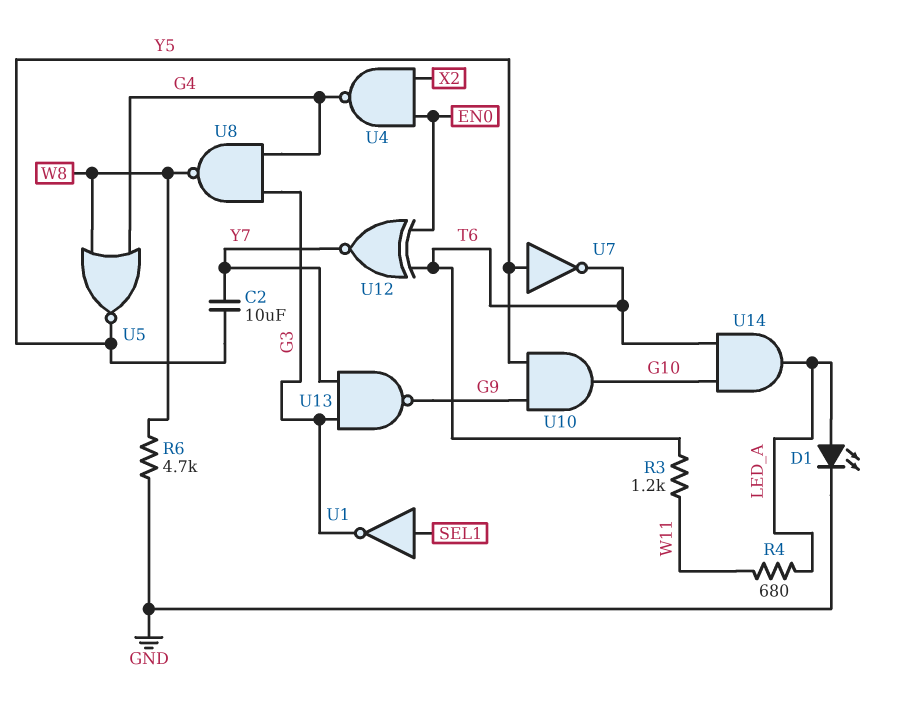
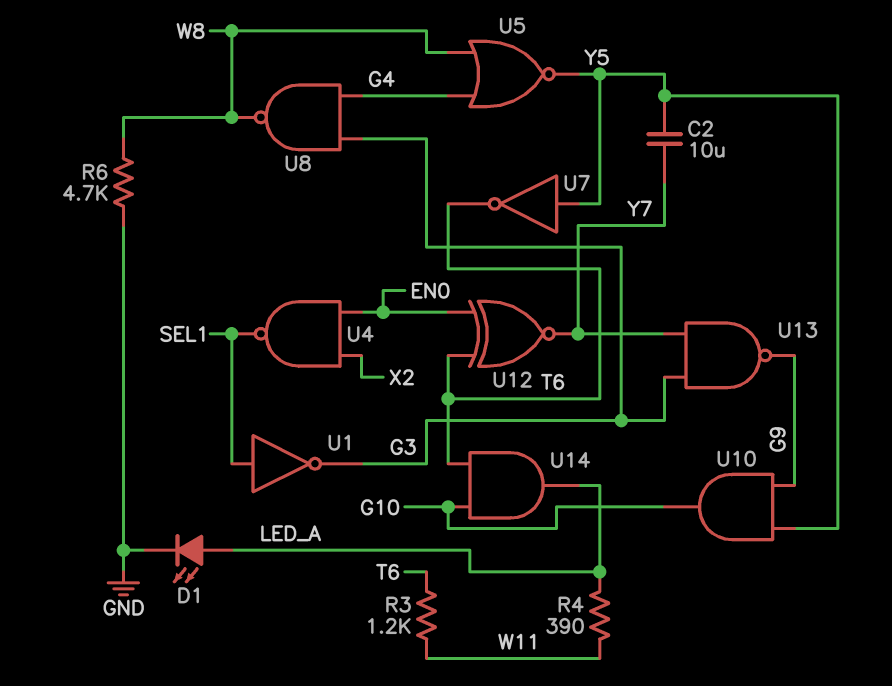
R4: 680 (LED_A, W11) -> 390 (LED_A, W11)
U4: NAND (in EN0, in X2, out G4) -> NAND (in EN0, in X2, out SEL1)

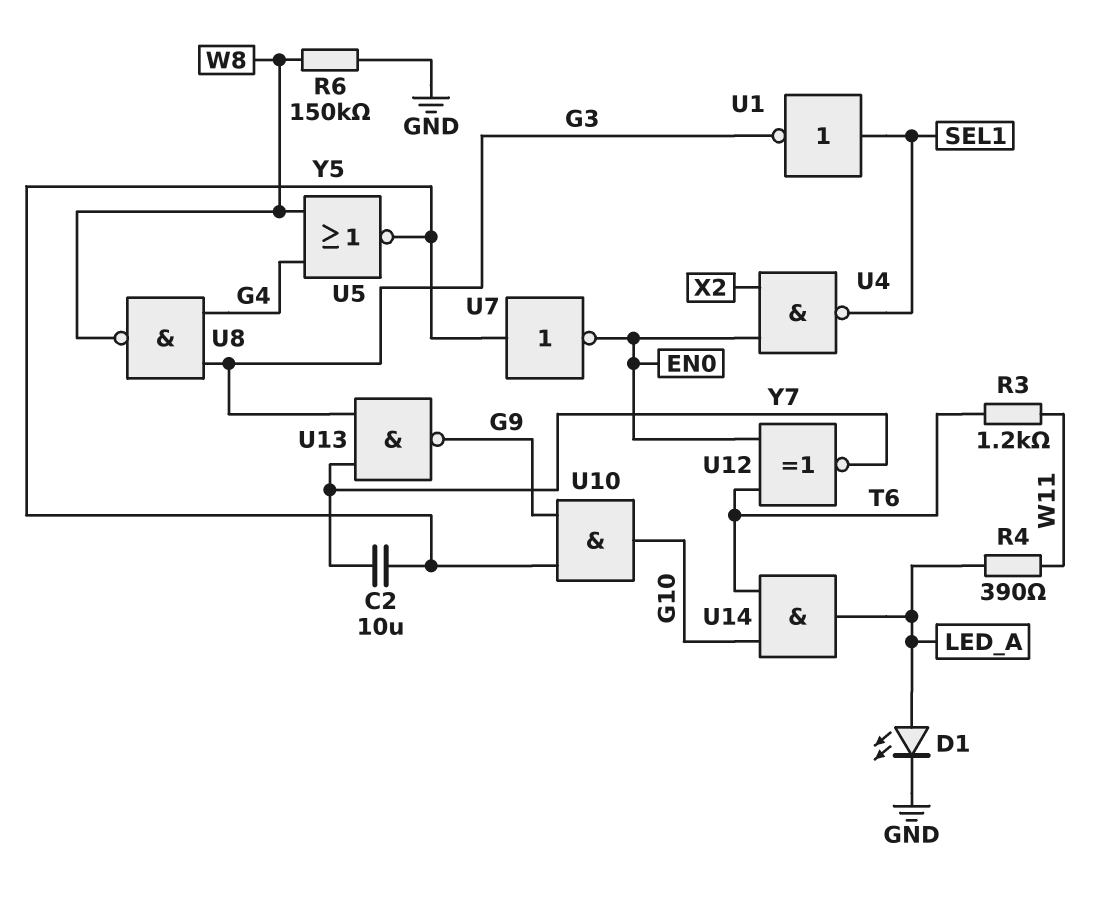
R6: 4.7k (GND, W8) -> 150k (GND, W8)
U7: NOT (in Y5, out T6) -> NOT (in Y5, out EN0)

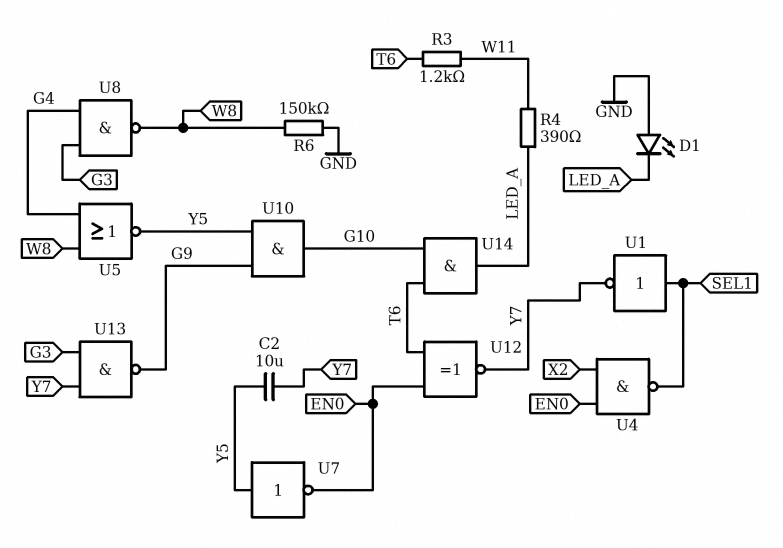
D1: LED (A LED_A, K GND) -> LED (A GND, K LED_A)
U1: NOT (in SEL1, out G3) -> NOT (in SEL1, out Y7)

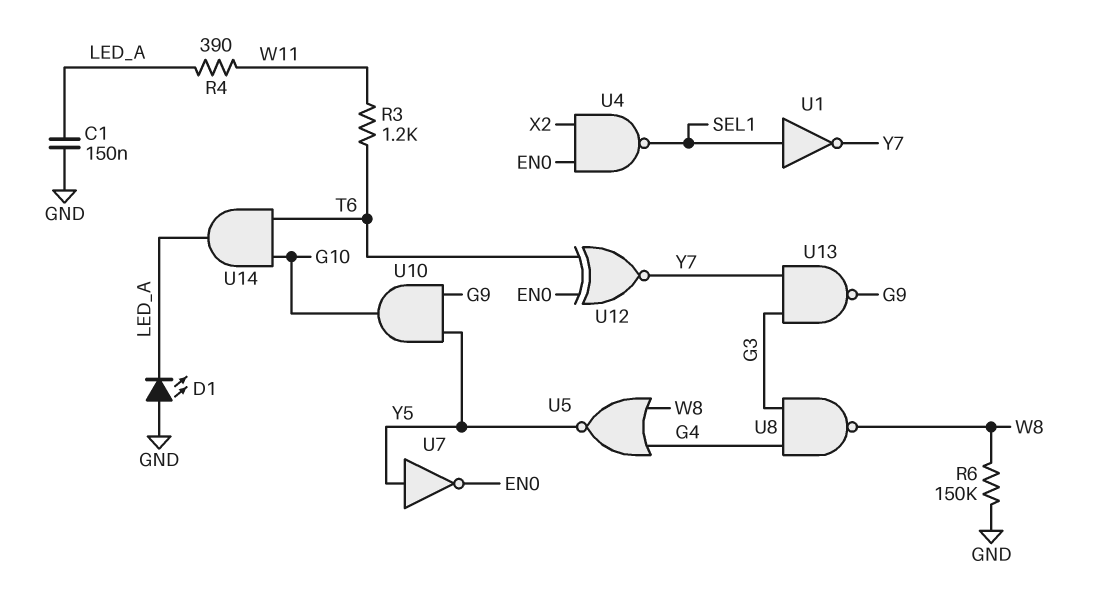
C1: none -> 150nF (GND, LED_A)
C2: 10uF (Y5, Y7) -> none

